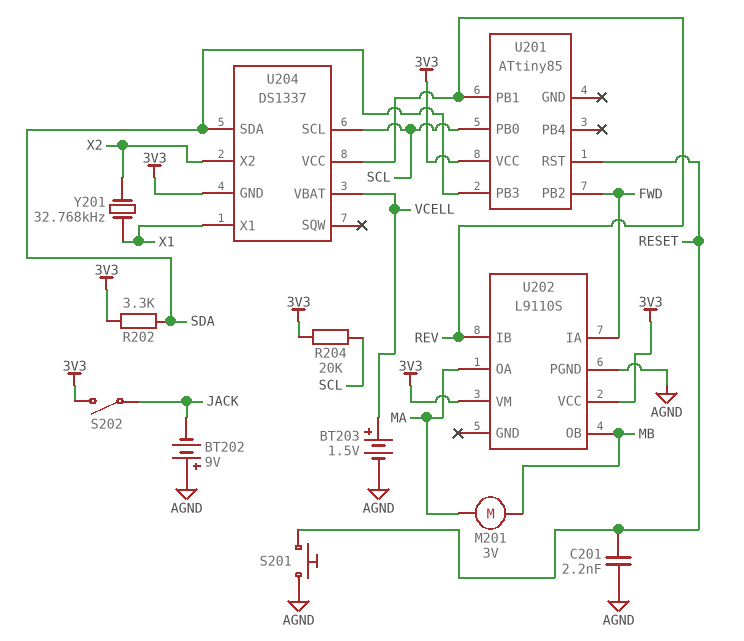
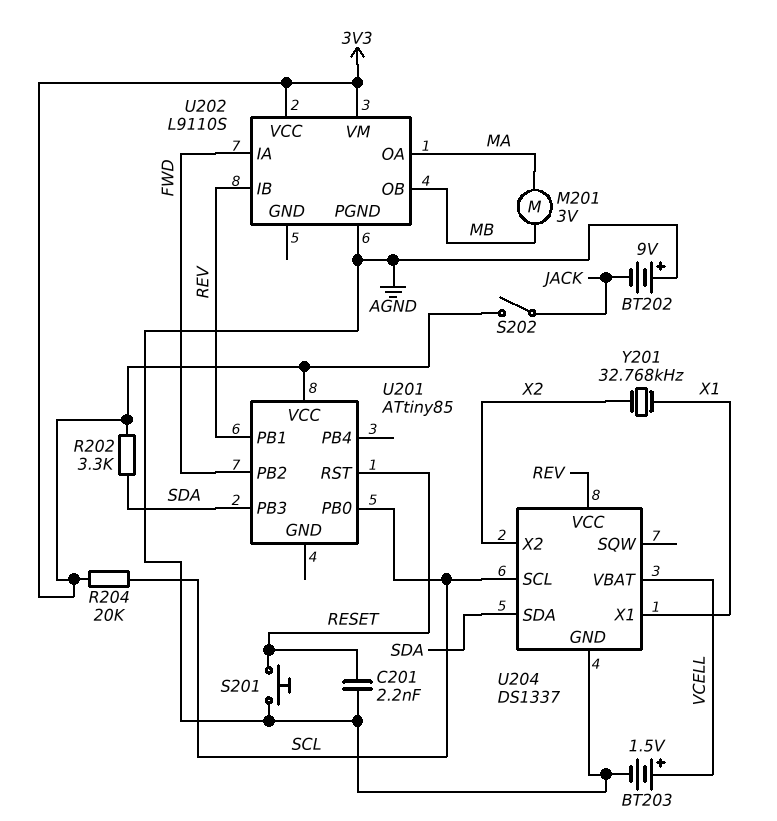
U204 pin GND: 3V3 -> AGND

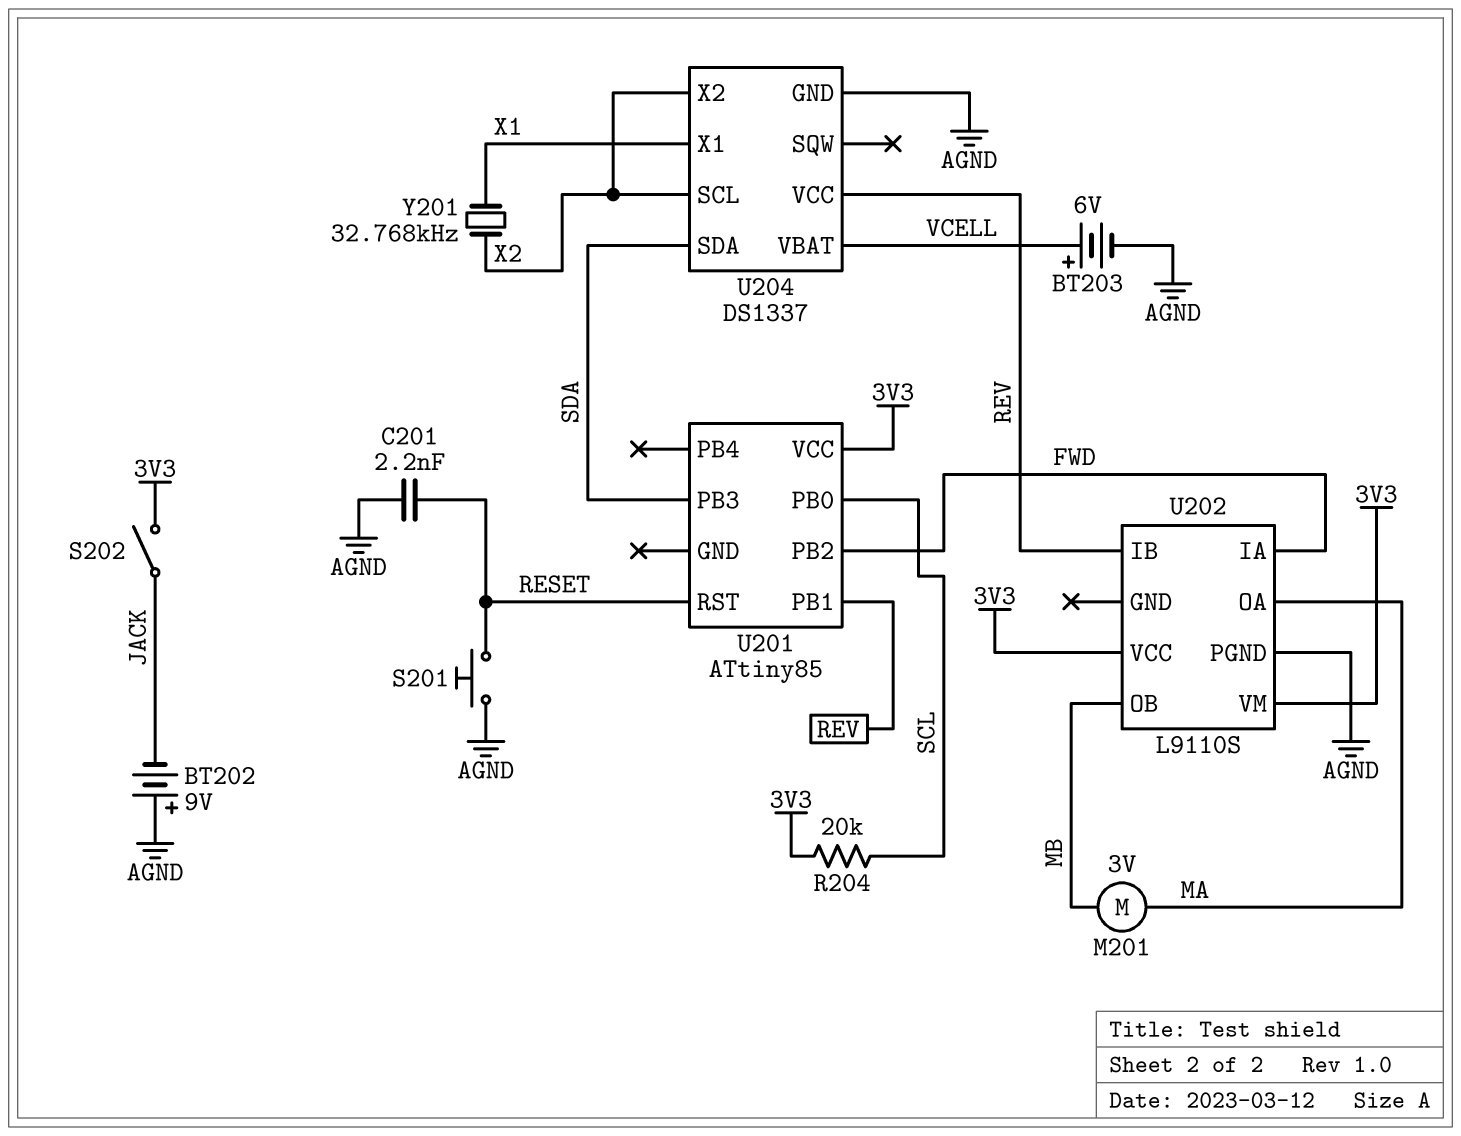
BT203: 1.5V (plus VCELL, minus AGND) -> 6V (plus VCELL, minus AGND)
R202: 3.3k (3V3, SDA) -> none
U204 pin SCL: SCL -> X2

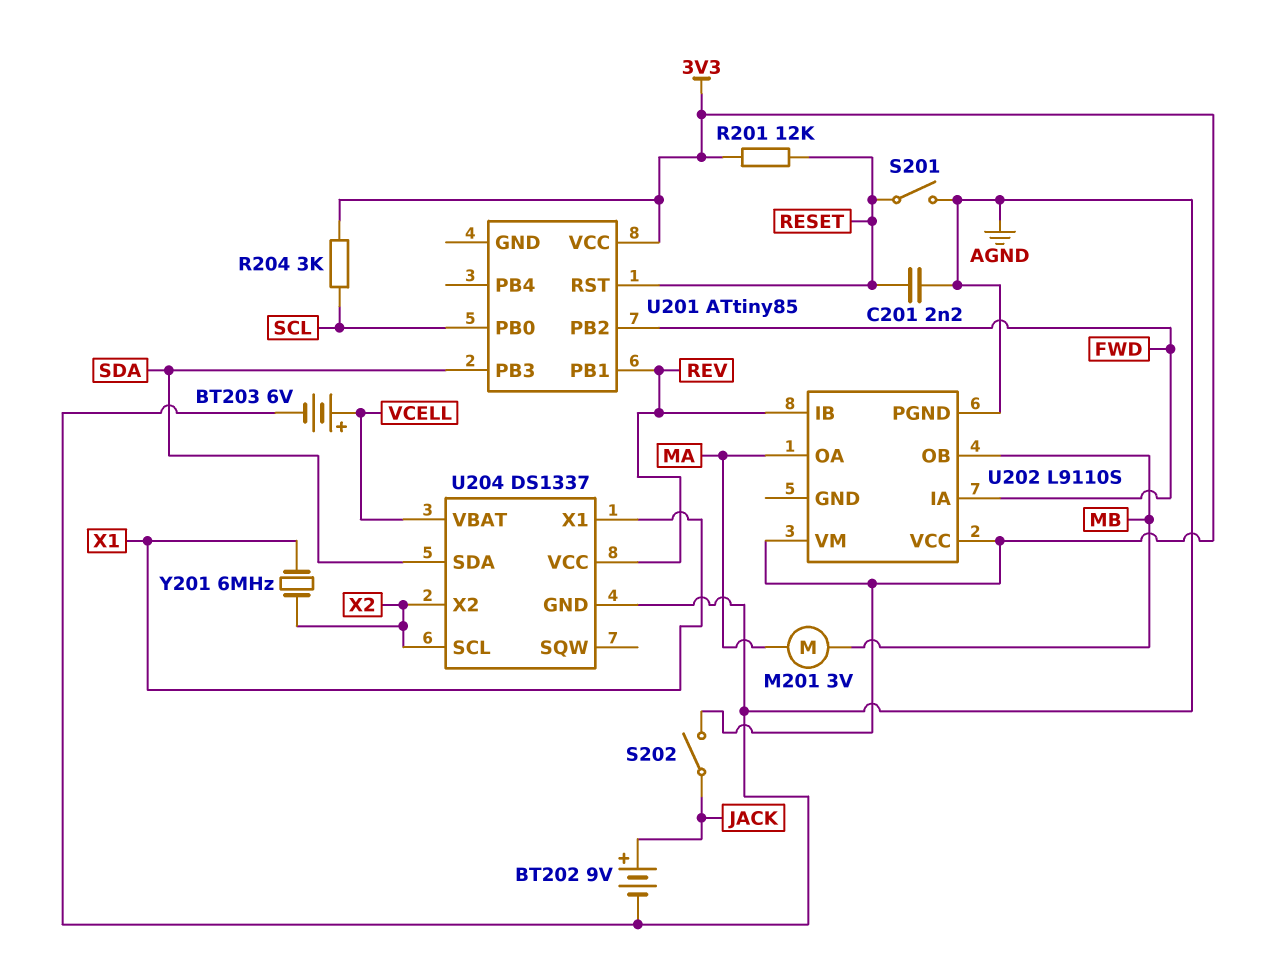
BT202: 9V (plus AGND, minus JACK) -> 9V (plus JACK, minus AGND)
R201: none -> 12k (3V3, RESET)
R204: 20k (3V3, SCL) -> 3k (3V3, SCL)
S201: button (AGND, RESET) -> switch (AGND, RESET)
Y201: 32.768kHz (X1, X2) -> 6MHz (X1, X2)

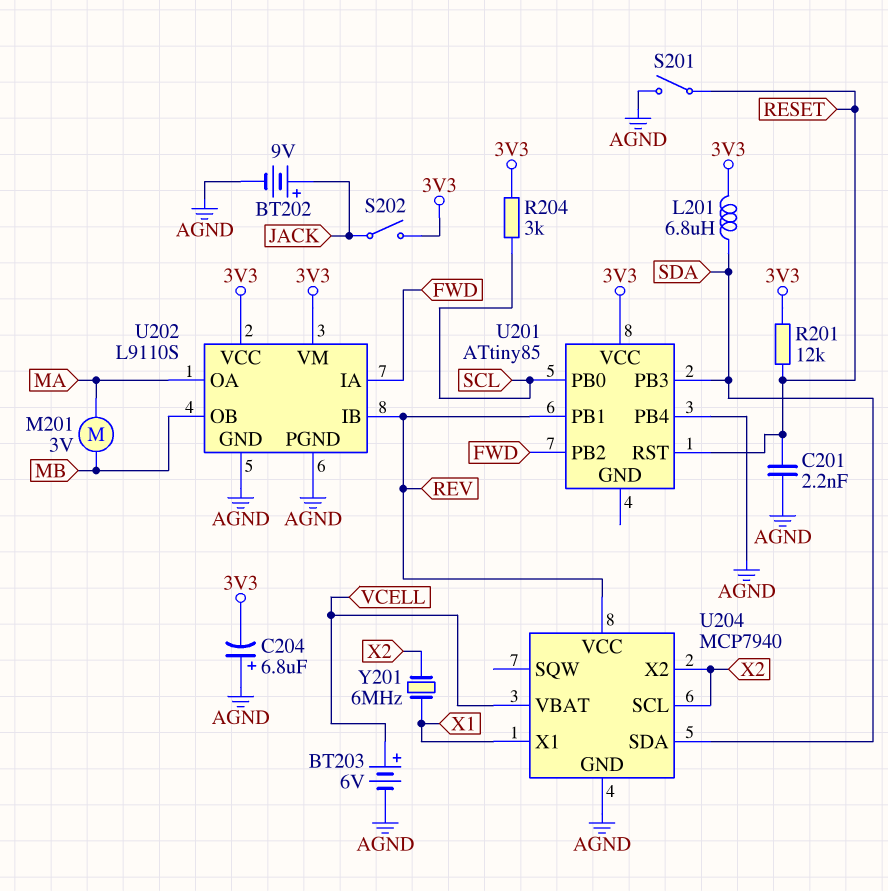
C204: none -> 6.8uF (plus AGND, minus 3V3)
L201: none -> 6.8uH (3V3, SDA)
U201 pin PB4: none -> AGND
U202 pin GND: none -> AGND
U204: DS1337 -> MCP7940

